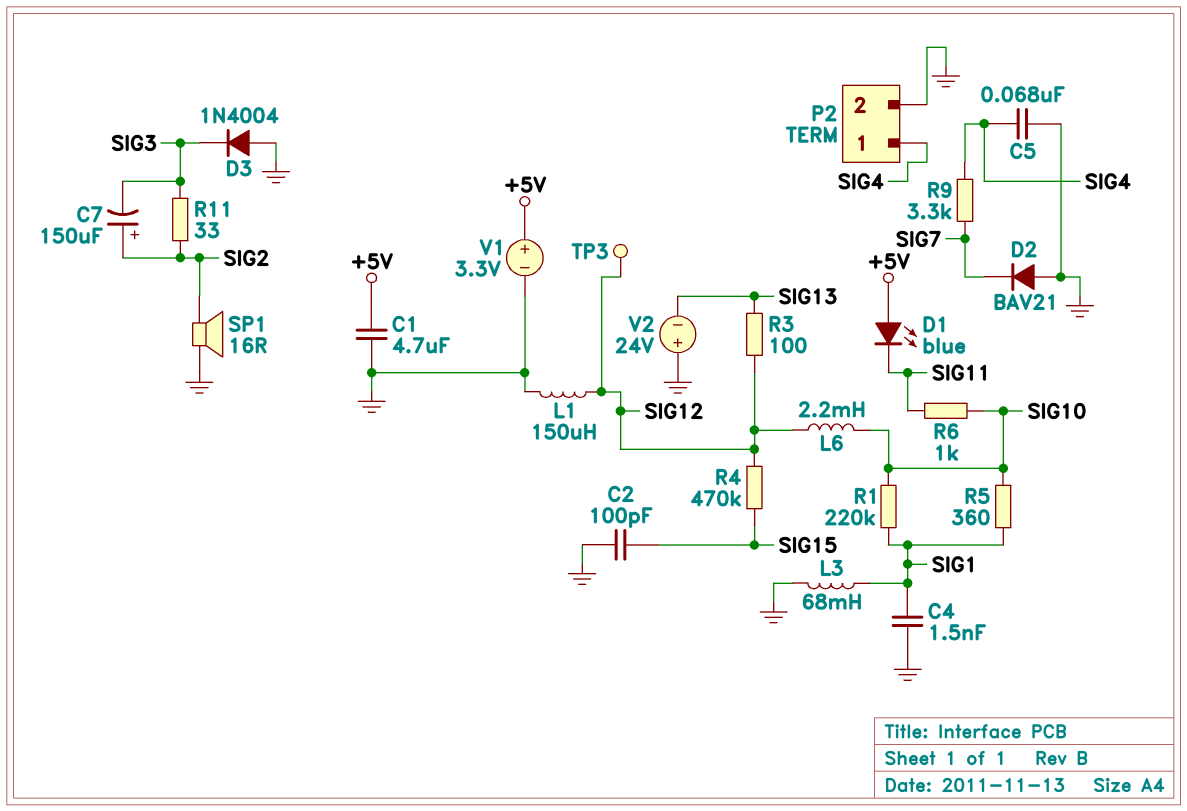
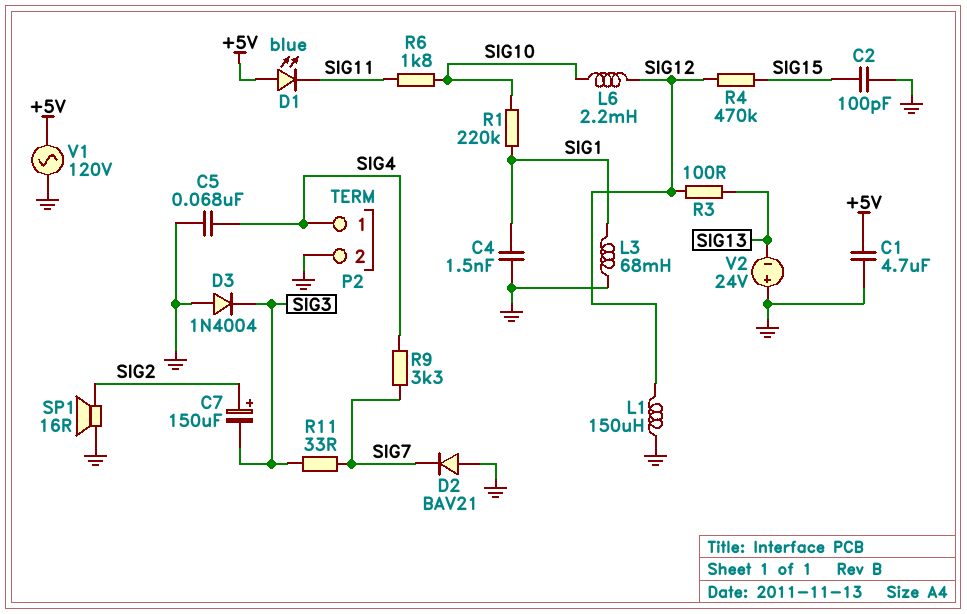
R5: 360 (SIG1, SIG10) -> none
R6: 1k (SIG10, SIG11) -> 1.8k (SIG10, SIG11)
R11: 33 (SIG2, SIG3) -> 33 (SIG3, SIG7)
TP3: test point (SIG12) -> none
V1: 3.3V (plus +5V, minus GND) -> AC 120V (+5V, GND)

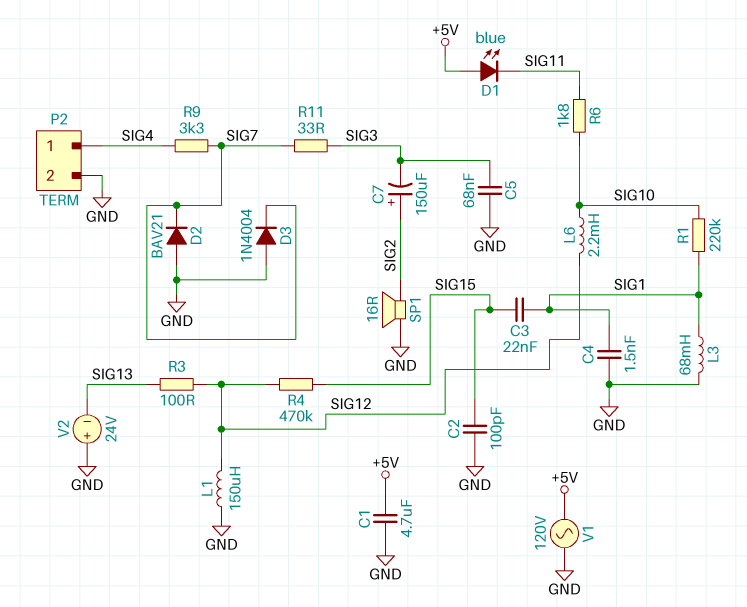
C3: none -> 22nF (SIG1, SIG15)
C5: 68nF (GND, SIG4) -> 68nF (GND, SIG3)
D3: diode 1N4004 (A GND, K SIG3) -> diode 1N4004 (A GND, K SIG7)

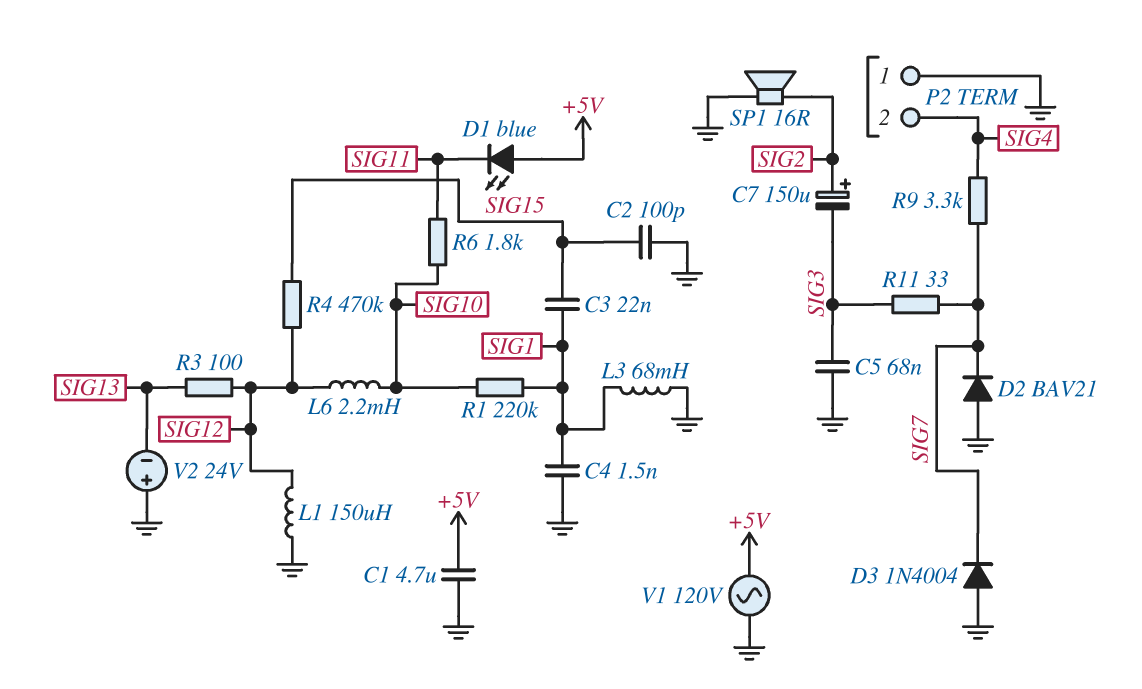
P2 pin 1: SIG4 -> GND
P2 pin 2: GND -> SIG4

